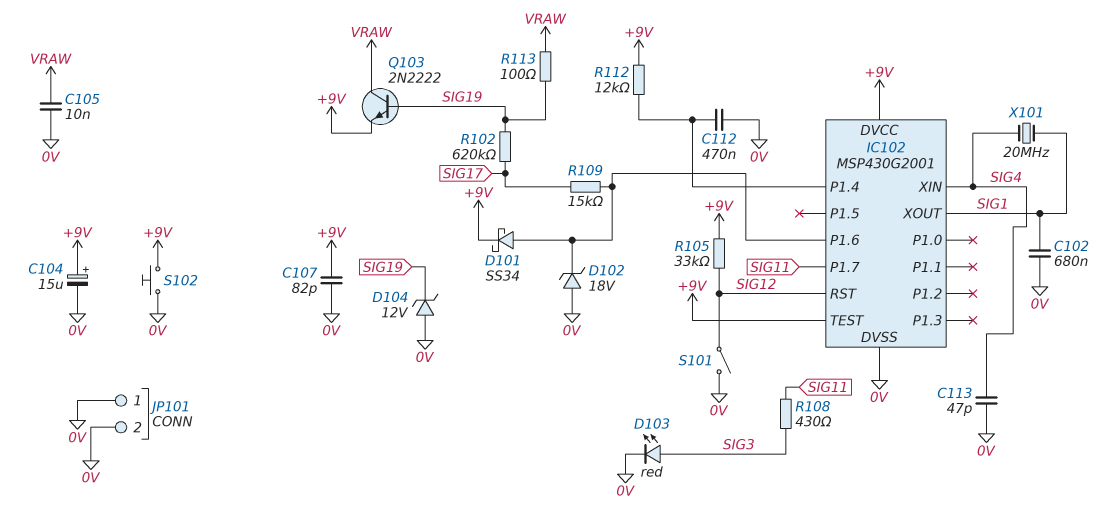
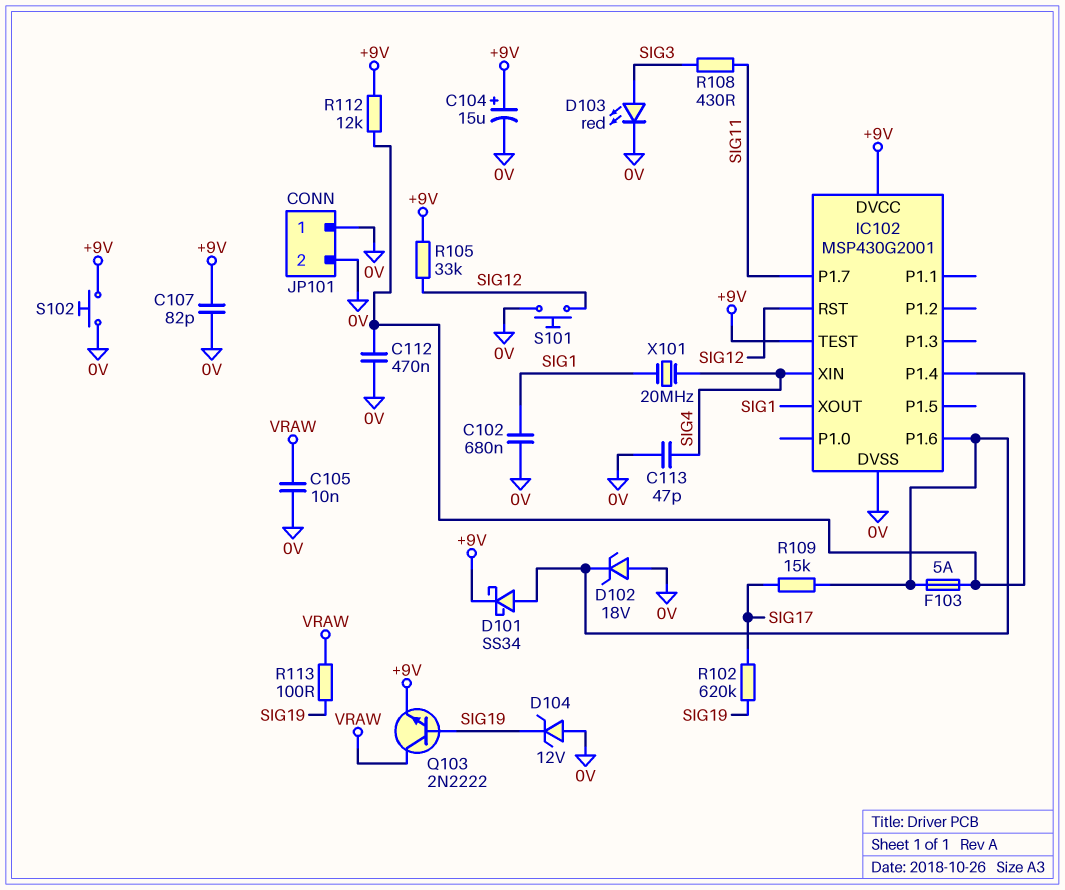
F103: none -> 5A (IC102/P1.4, IC102/P1.6)
S101: switch (0V, SIG12) -> button (0V, SIG12)

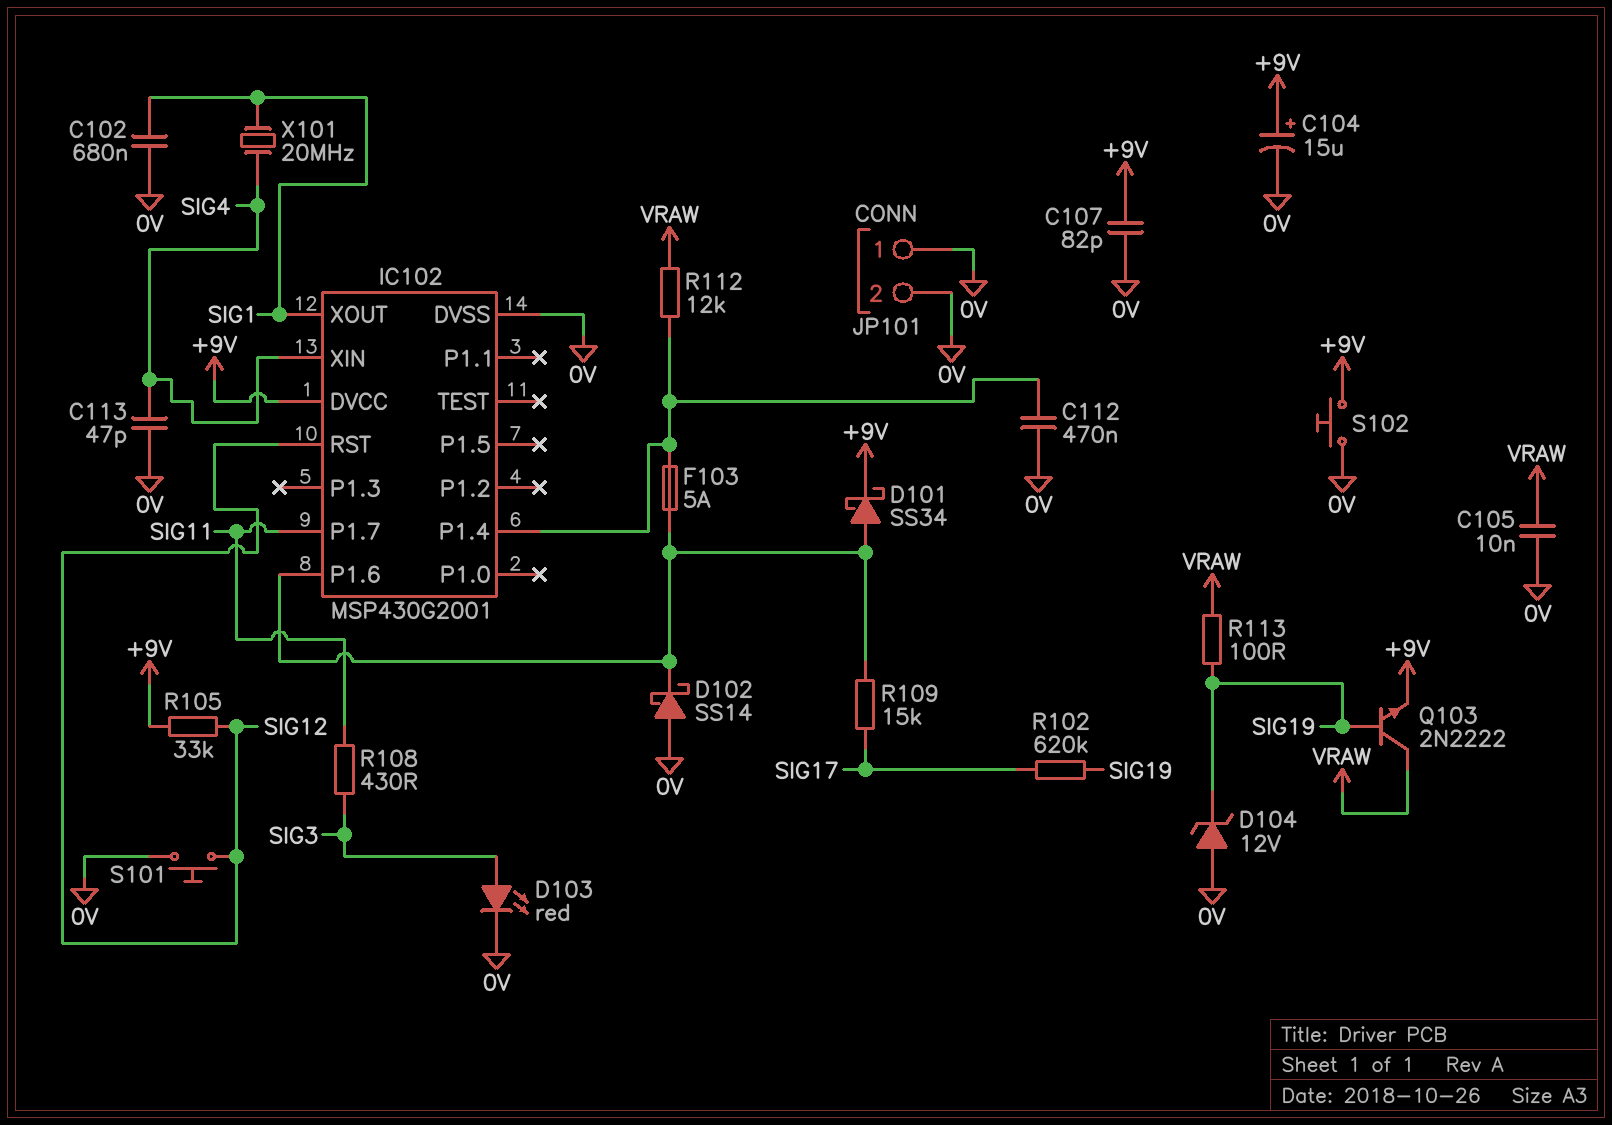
D102: zener 18V (A 0V, K IC102/P1.6) -> schottky SS14 (A 0V, K IC102/P1.6)
IC102 pin TEST: +9V -> none
R112: 12k (+9V, IC102/P1.4) -> 12k (IC102/P1.4, VRAW)

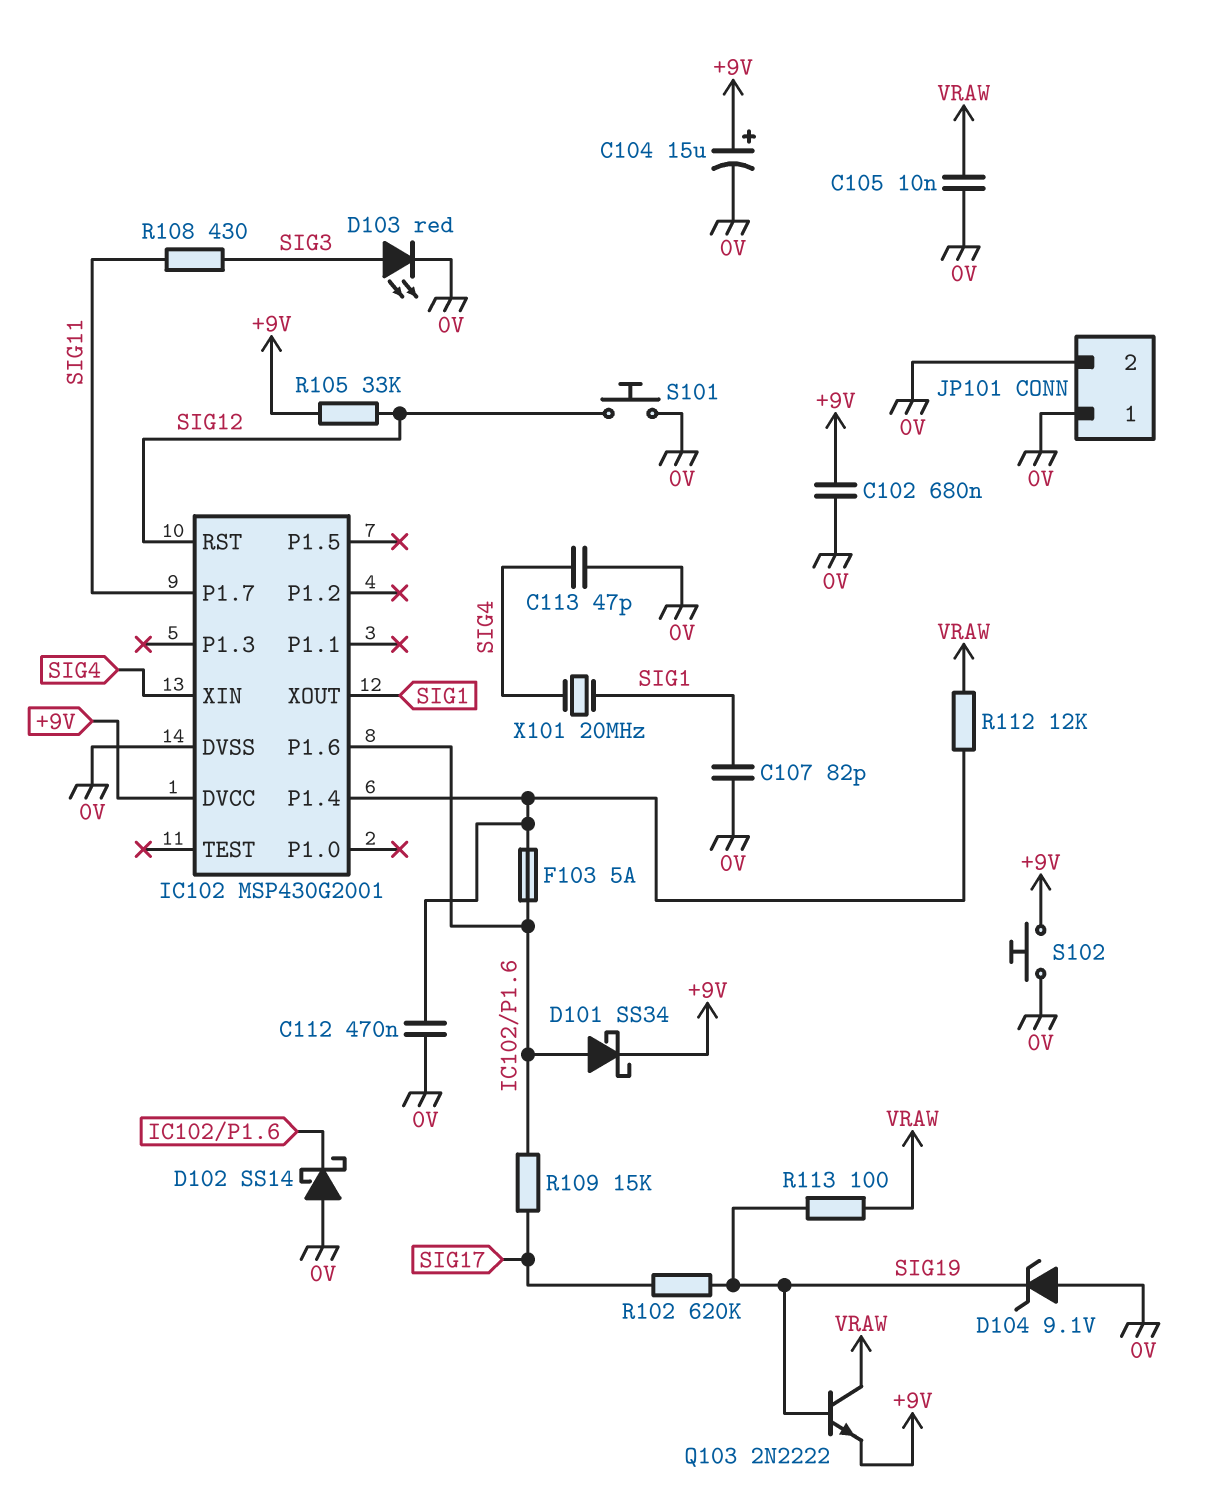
C102: 680nF (0V, SIG1) -> 680nF (+9V, 0V)
C107: 82pF (+9V, 0V) -> 82pF (0V, SIG1)
D104: zener 12V (A 0V, K SIG19) -> zener 9.1V (A 0V, K SIG19)

